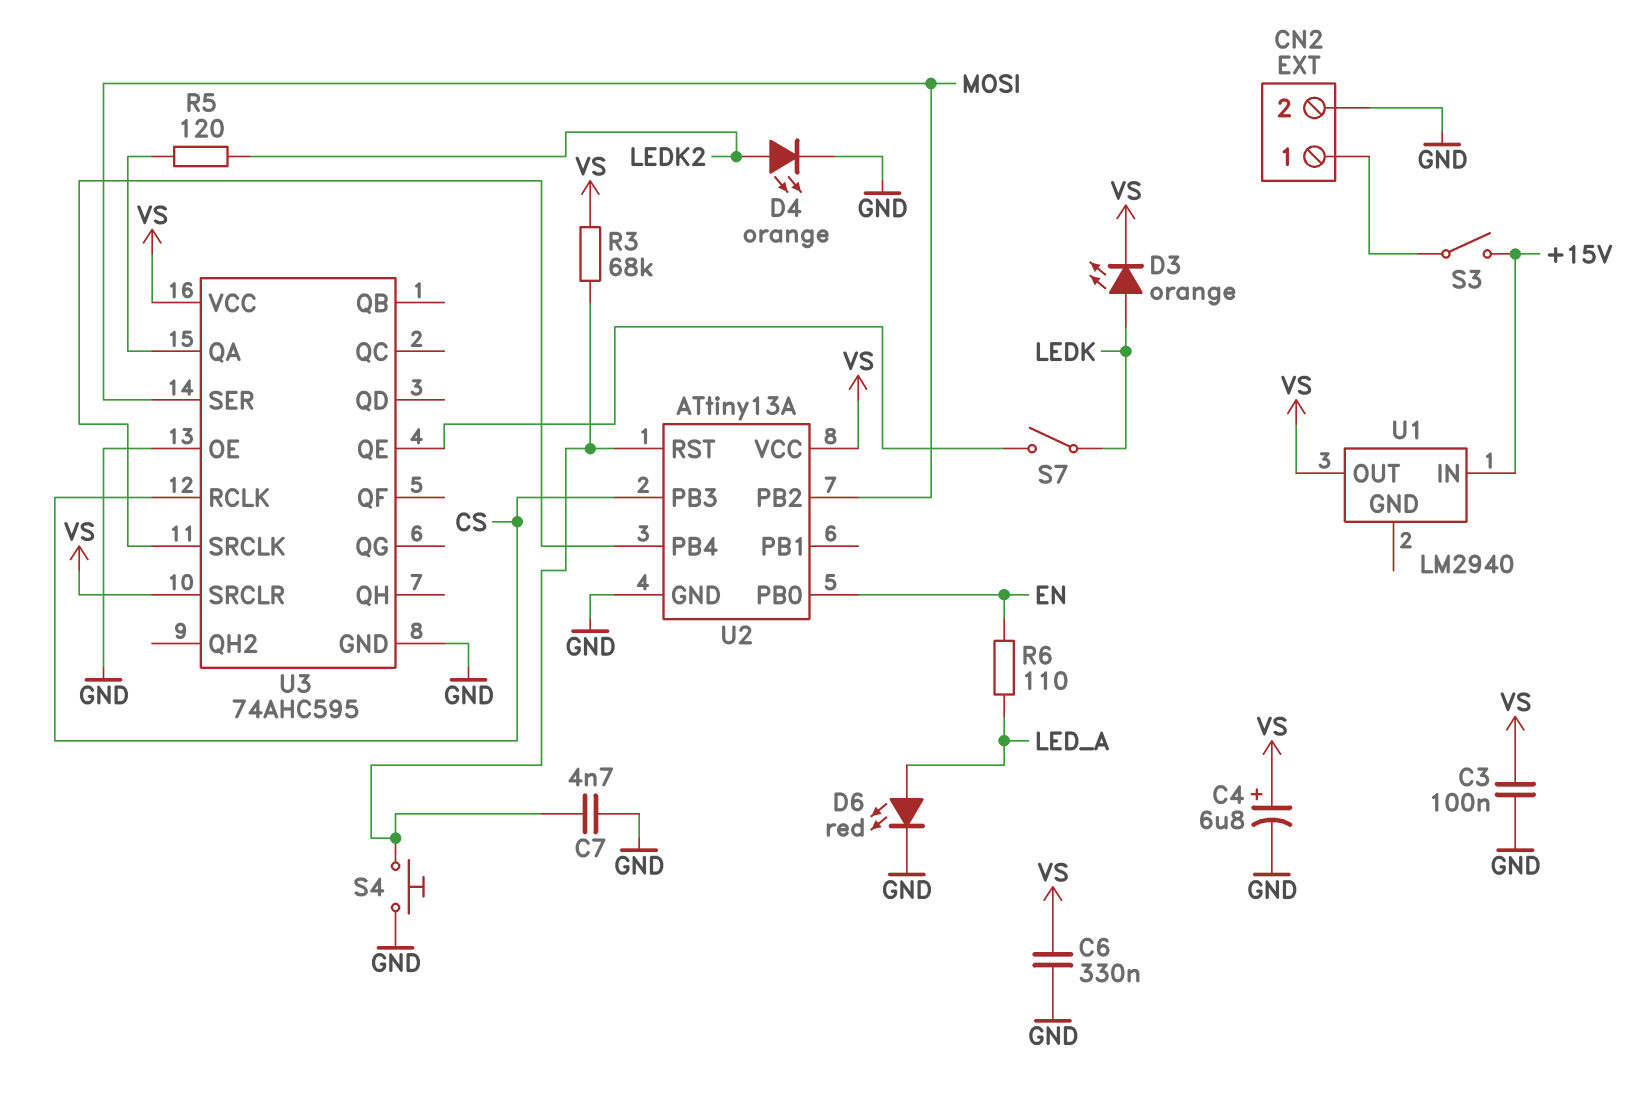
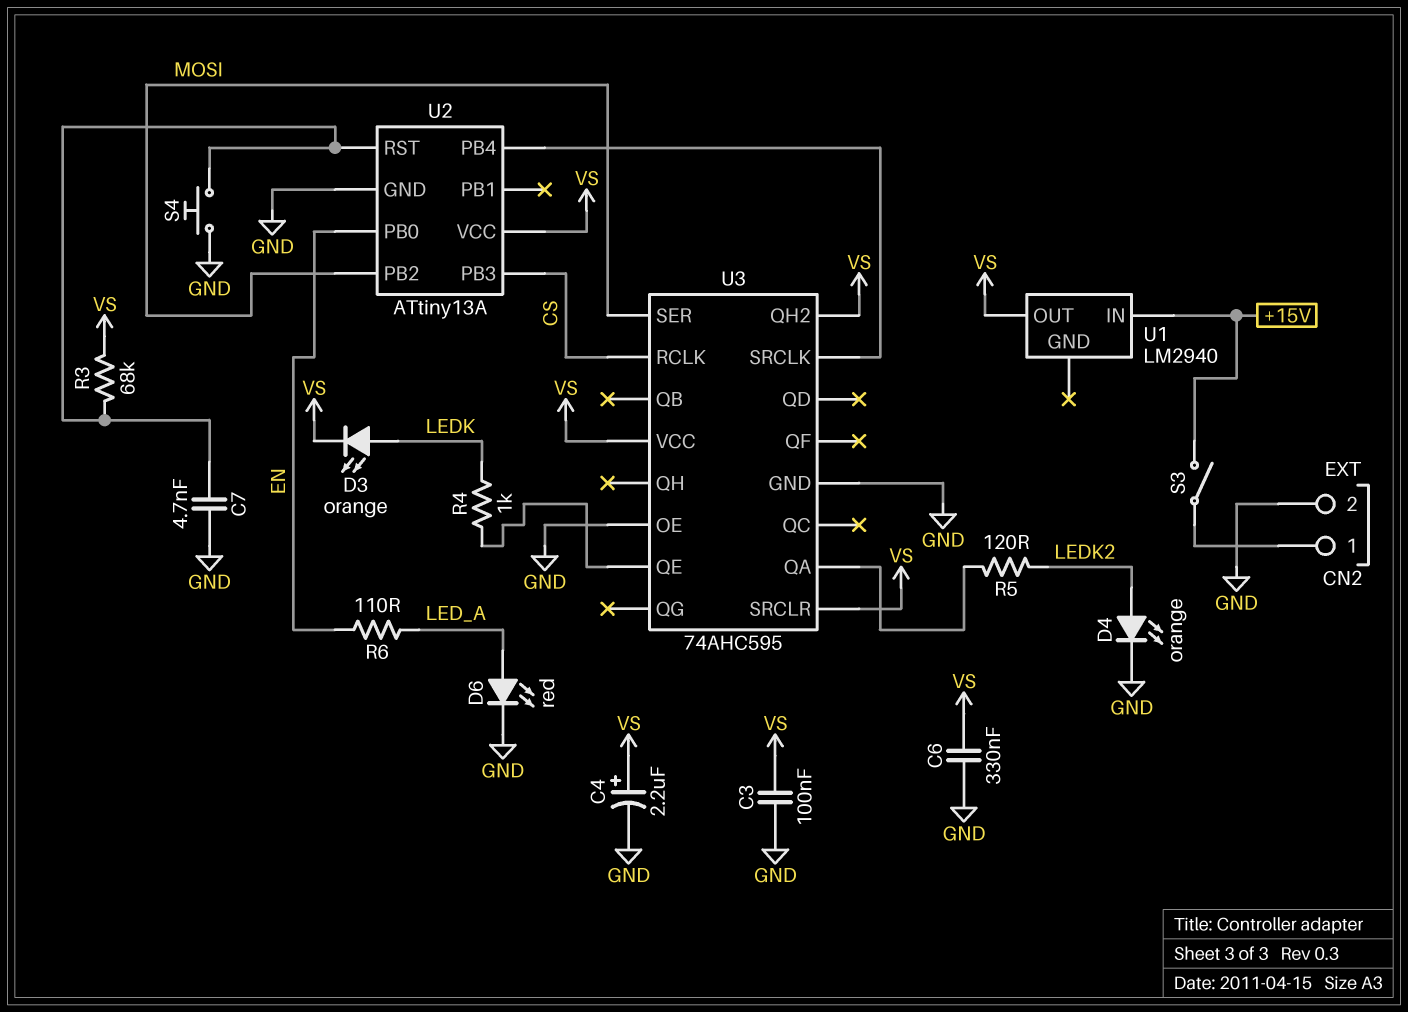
C4: 6.8uF (plus VS, minus GND) -> 2.2uF (plus VS, minus GND)
R4: none -> 1k (LEDK, U3/QE)
S7: switch (LEDK, U3/QE) -> none
U3 pin QH2: none -> VS

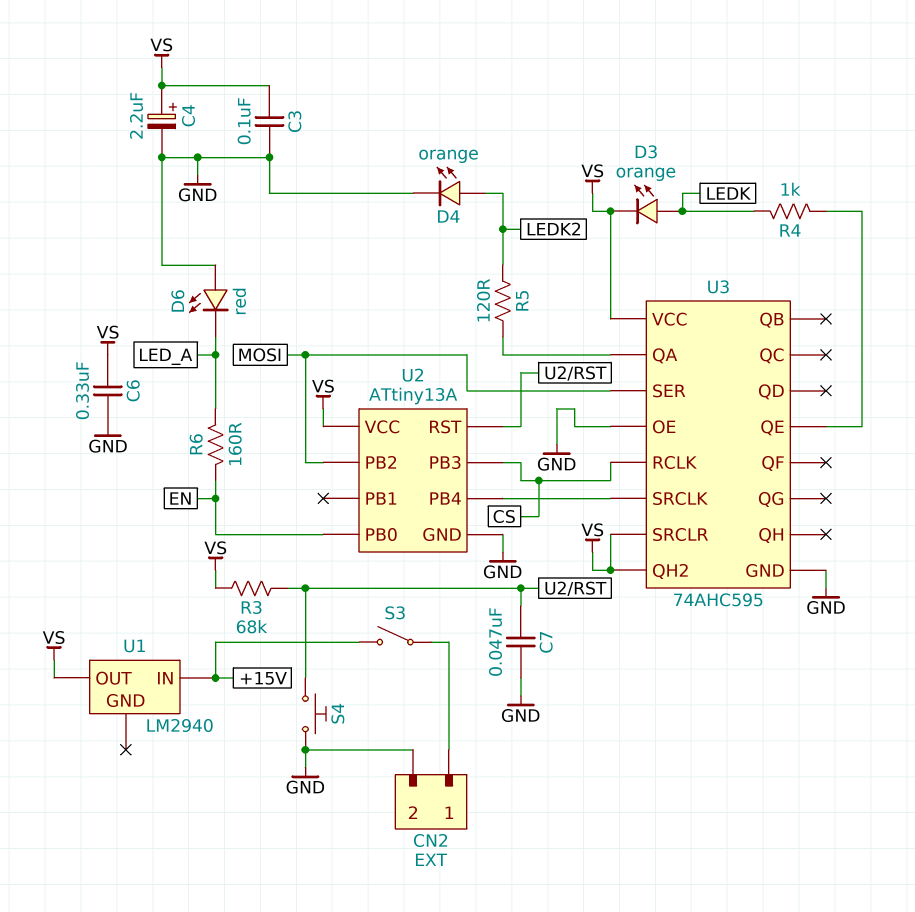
C7: 4.7nF (GND, U2/RST) -> 47nF (GND, U2/RST)
D6: LED red (A LED_A, K GND) -> LED red (A GND, K LED_A)
R6: 110 (EN, LED_A) -> 160 (EN, LED_A)

